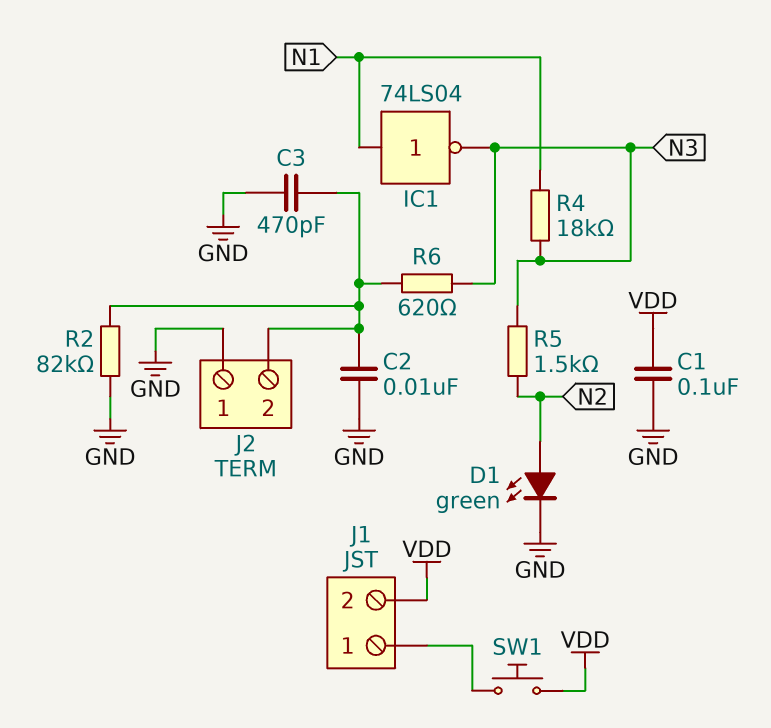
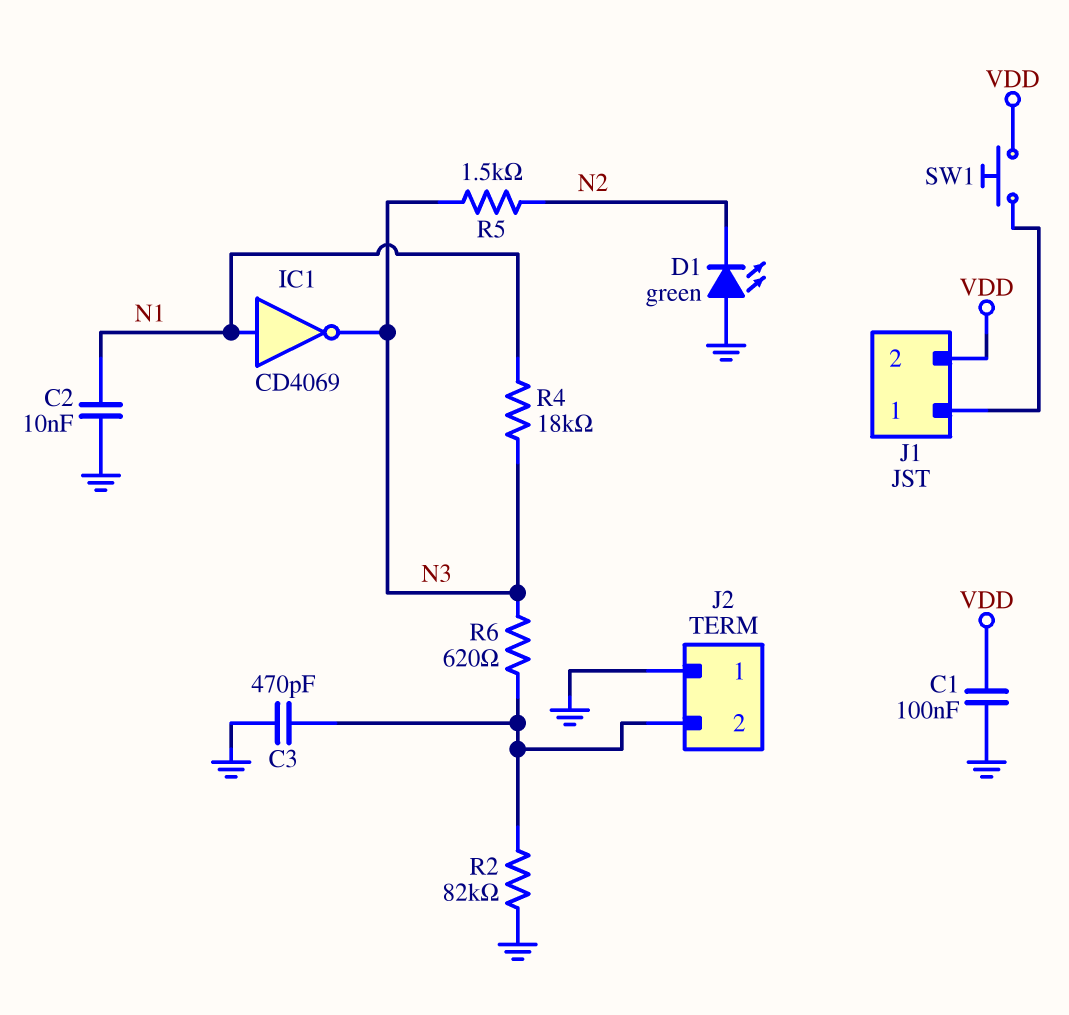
C2: 10nF (GND, J2/2) -> 10nF (GND, N1)
D1: LED green (A N2, K GND) -> LED green (A GND, K N2)
IC1: NOT 74LS04 (in N1, out N3) -> NOT CD4069 (in N1, out N3)

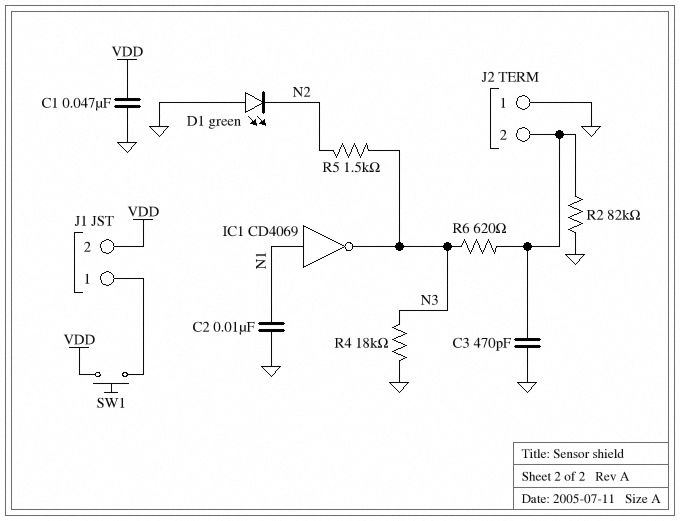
C1: 100nF (GND, VDD) -> 47nF (GND, VDD)
R4: 18k (N1, N3) -> 18k (GND, N3)

